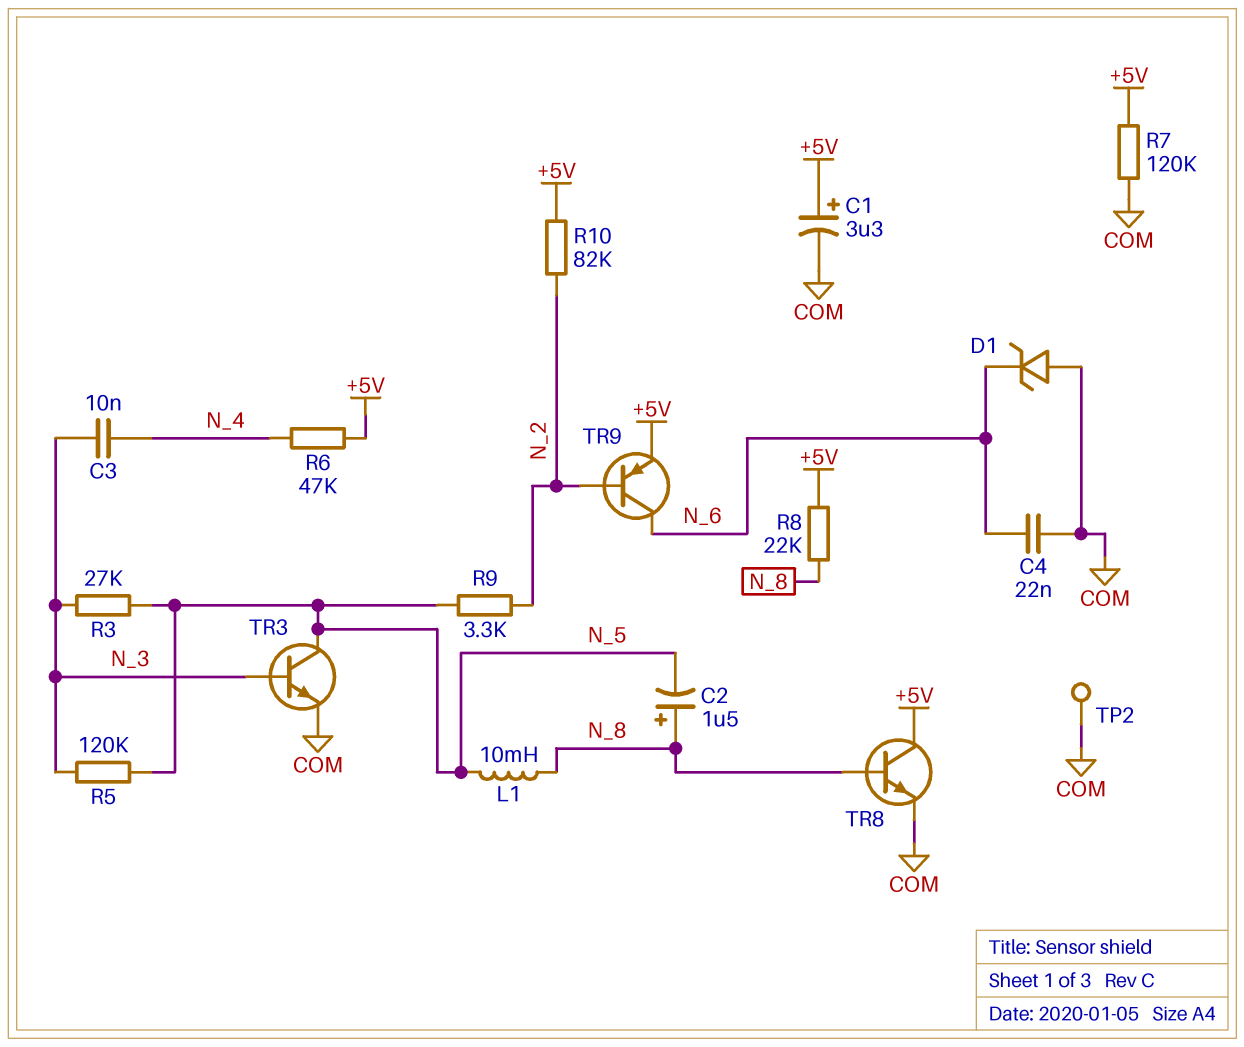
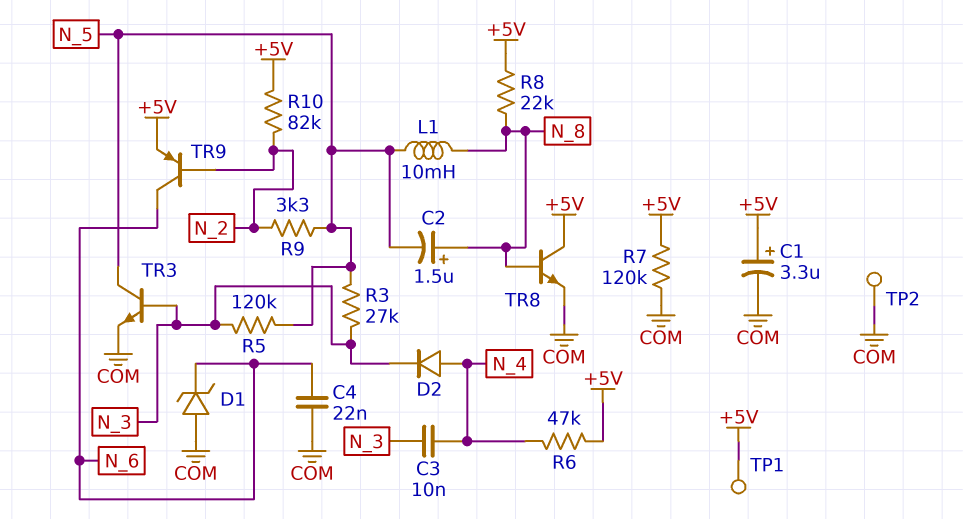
D2: none -> diode (A N_4, K N_3)
TP1: none -> test point (+5V)

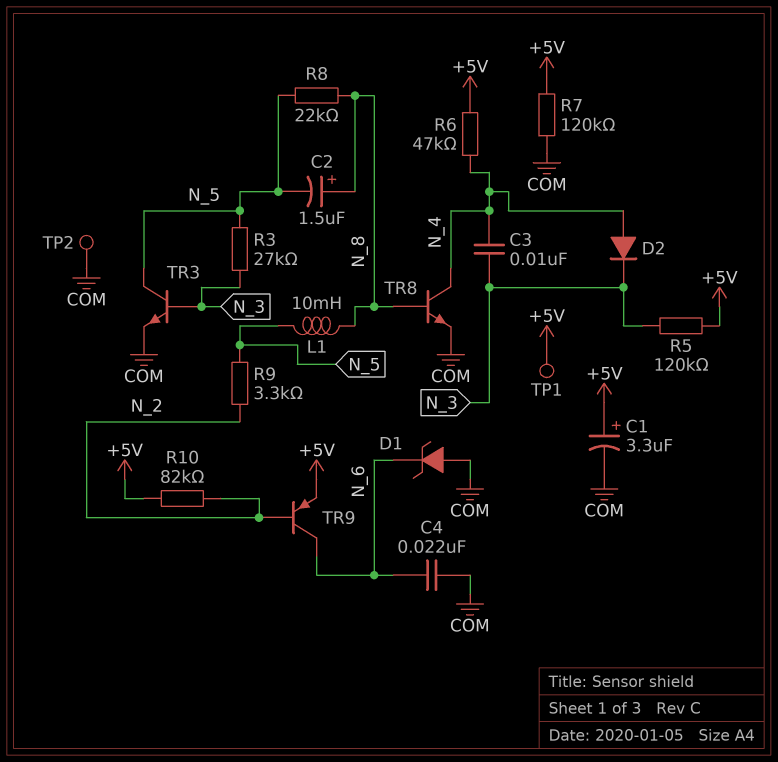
R5: 120k (N_3, N_5) -> 120k (+5V, N_3)
R8: 22k (+5V, N_8) -> 22k (N_5, N_8)
TR8: NPN (B N_8, C +5V, E COM) -> NPN (B N_8, C N_4, E COM)

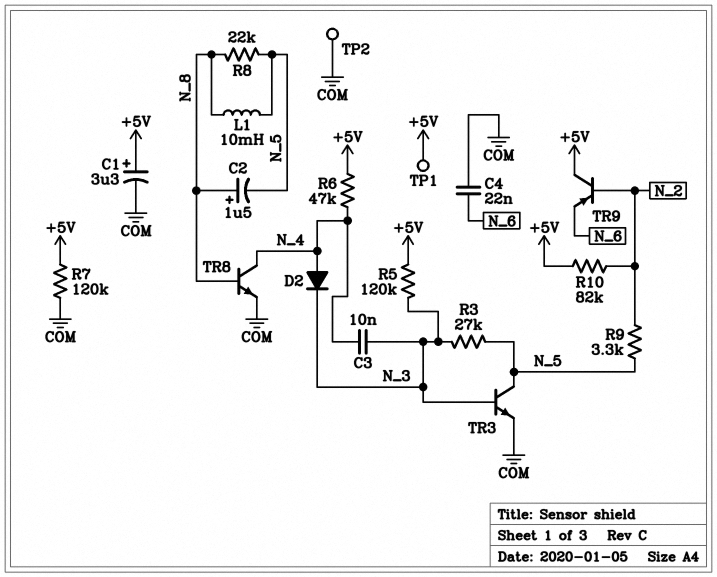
D1: zener (A COM, K N_6) -> none
TR9: PNP (B N_2, C N_6, E +5V) -> PNP (B N_2, C +5V, E N_6)

